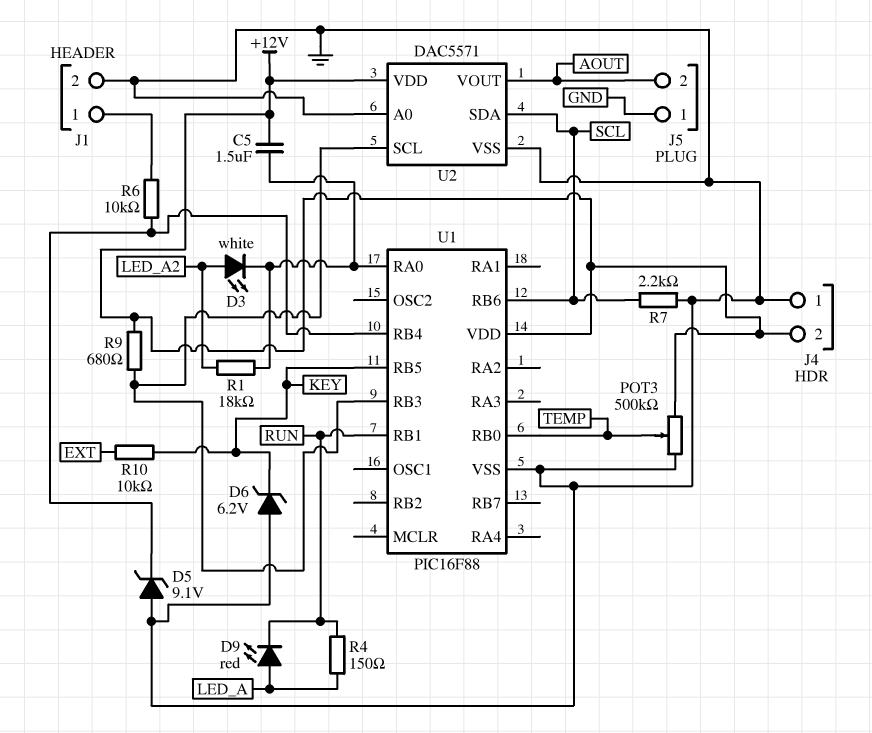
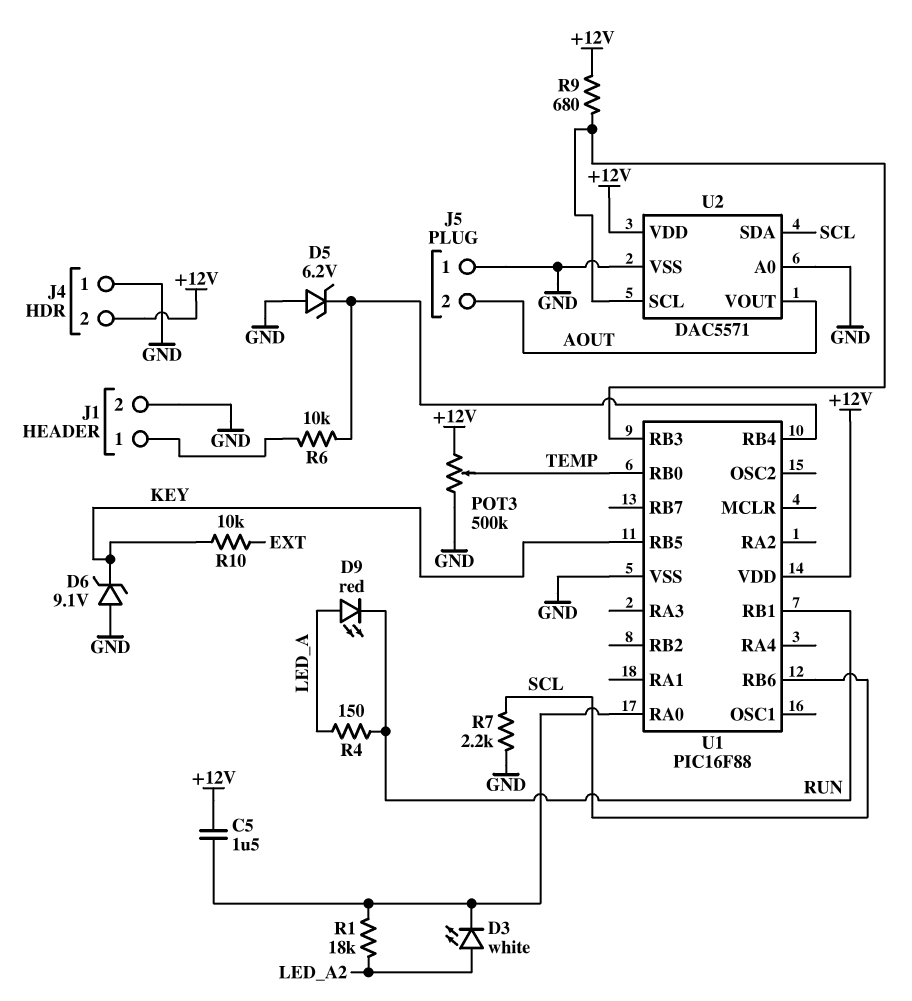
D5: zener 9.1V (A GND, K U1/RB4) -> zener 6.2V (A GND, K U1/RB4)
D6: zener 6.2V (A GND, K KEY) -> zener 9.1V (A GND, K KEY)

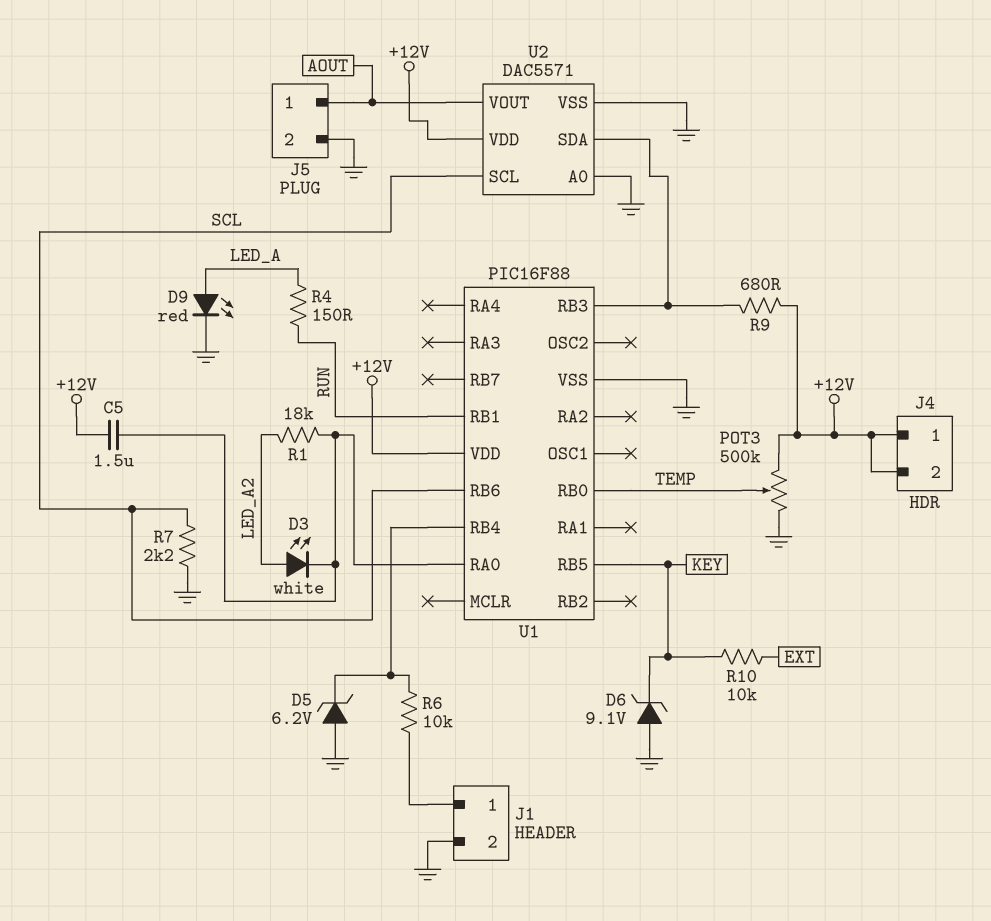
D9: LED red (A LED_A, K RUN) -> LED red (A LED_A, K GND)
J4 pin 1: GND -> +12V
J5 pin 1: GND -> AOUT
J5 pin 2: AOUT -> GND
U2 pin SCL: U1/RB3 -> SCL
U2 pin SDA: SCL -> U1/RB3

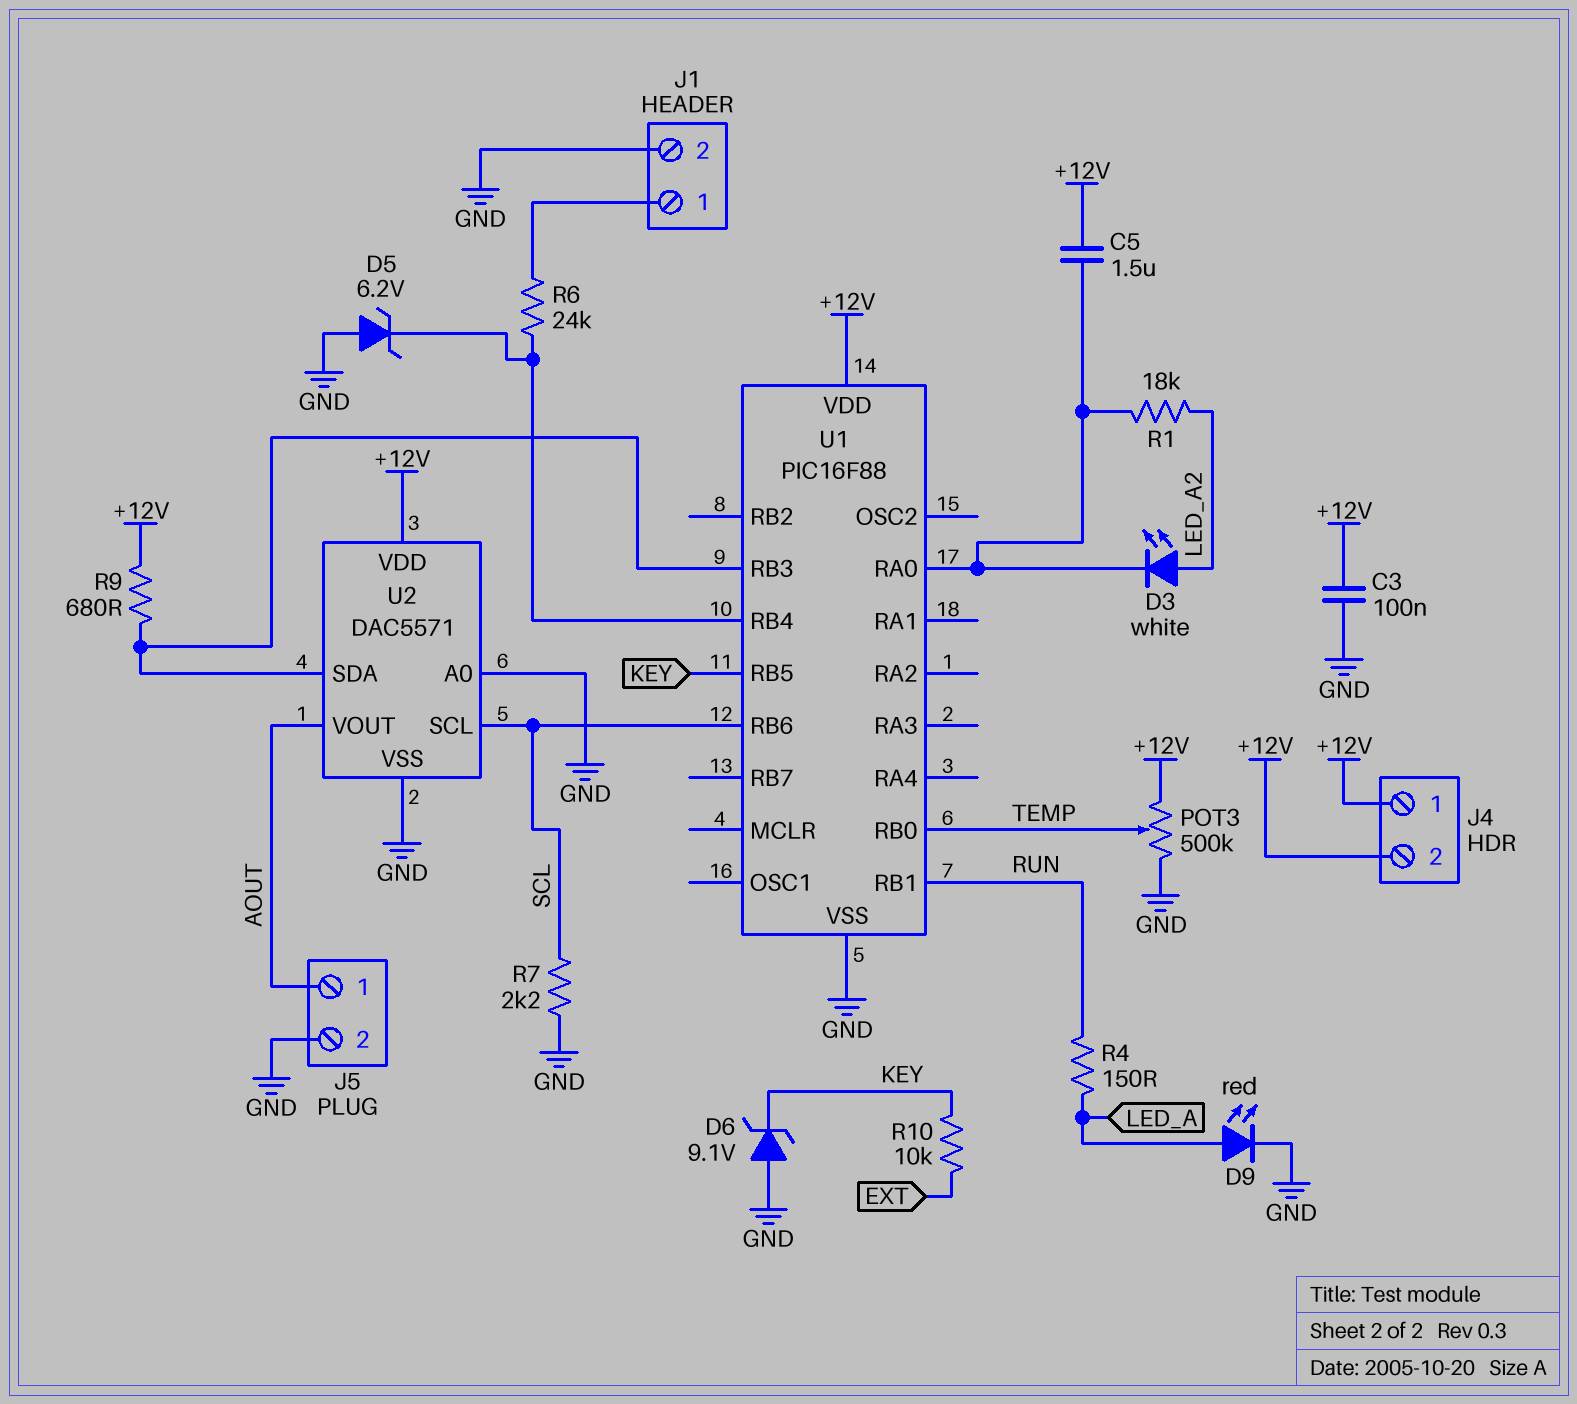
C3: none -> 100nF (+12V, GND)
R6: 10k (J1/1, U1/RB4) -> 24k (J1/1, U1/RB4)

